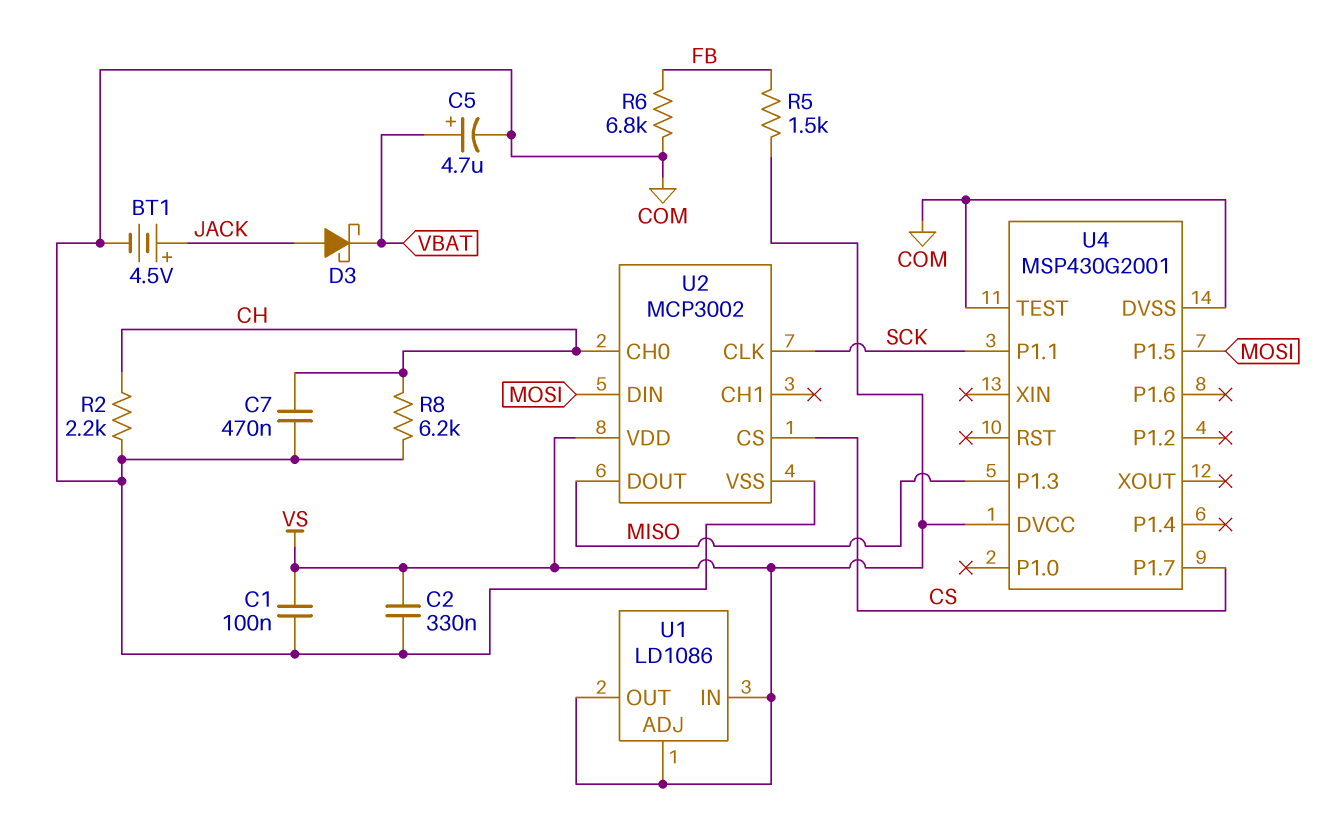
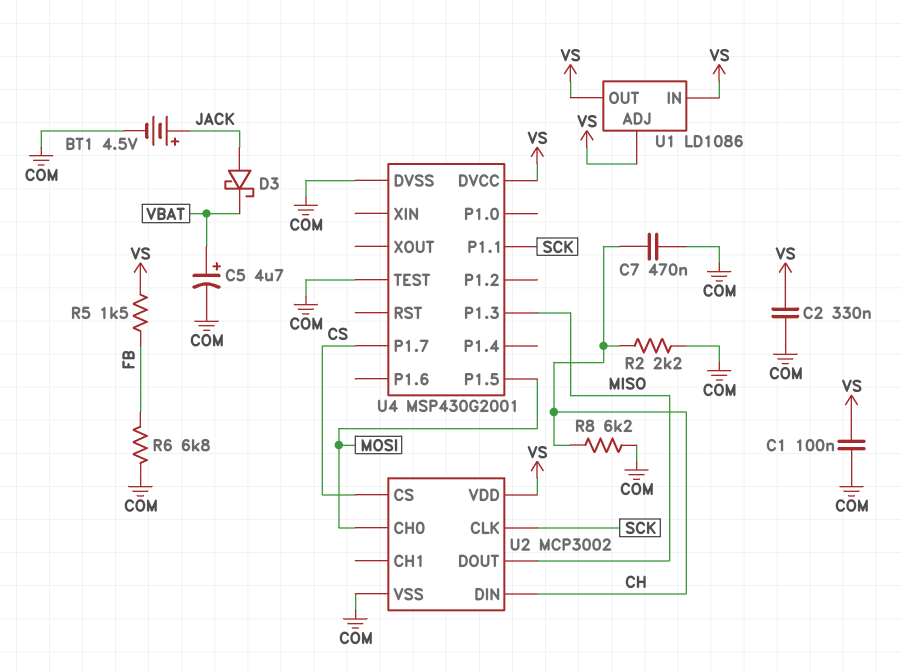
U2 pin CH0: CH -> MOSI
U2 pin DIN: MOSI -> CH

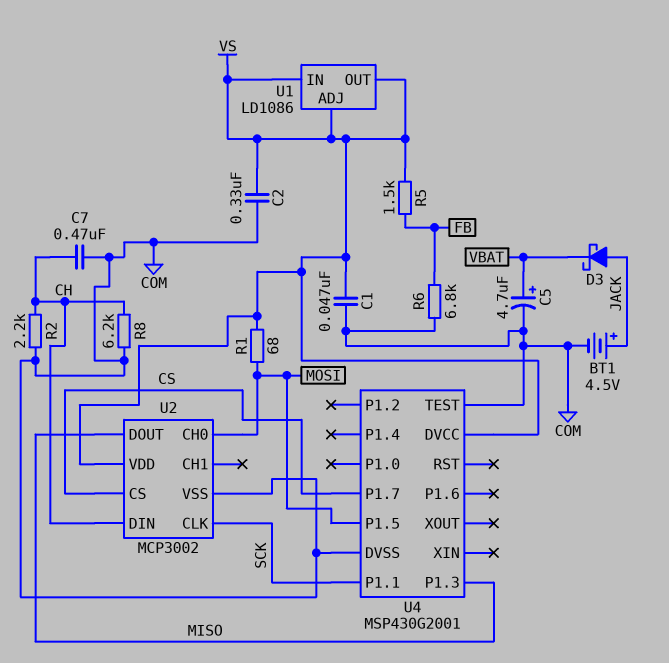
C1: 100nF (COM, VS) -> 47nF (COM, VS)
R1: none -> 68 (MOSI, VS)

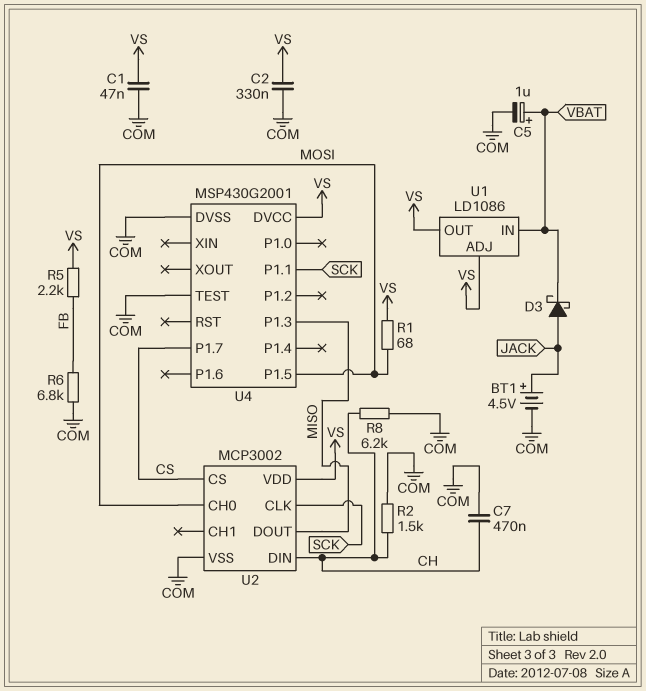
C5: 4.7uF (plus VBAT, minus COM) -> 1uF (plus VBAT, minus COM)
R2: 2.2k (CH, COM) -> 1.5k (CH, COM)
R5: 1.5k (FB, VS) -> 2.2k (FB, VS)
U1 pin IN: VS -> VBAT

